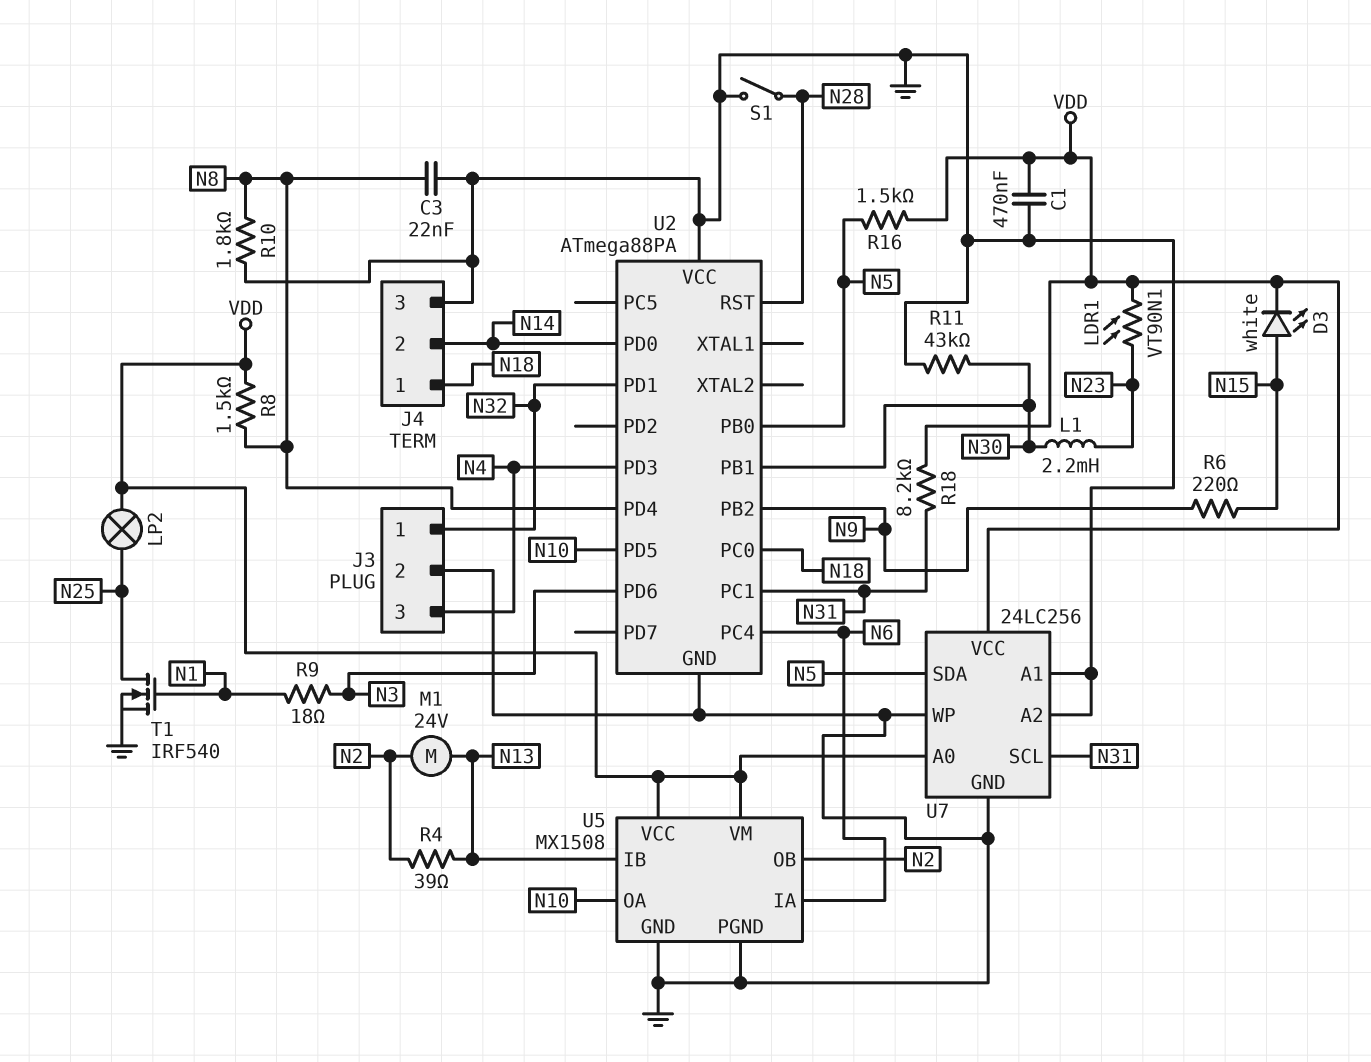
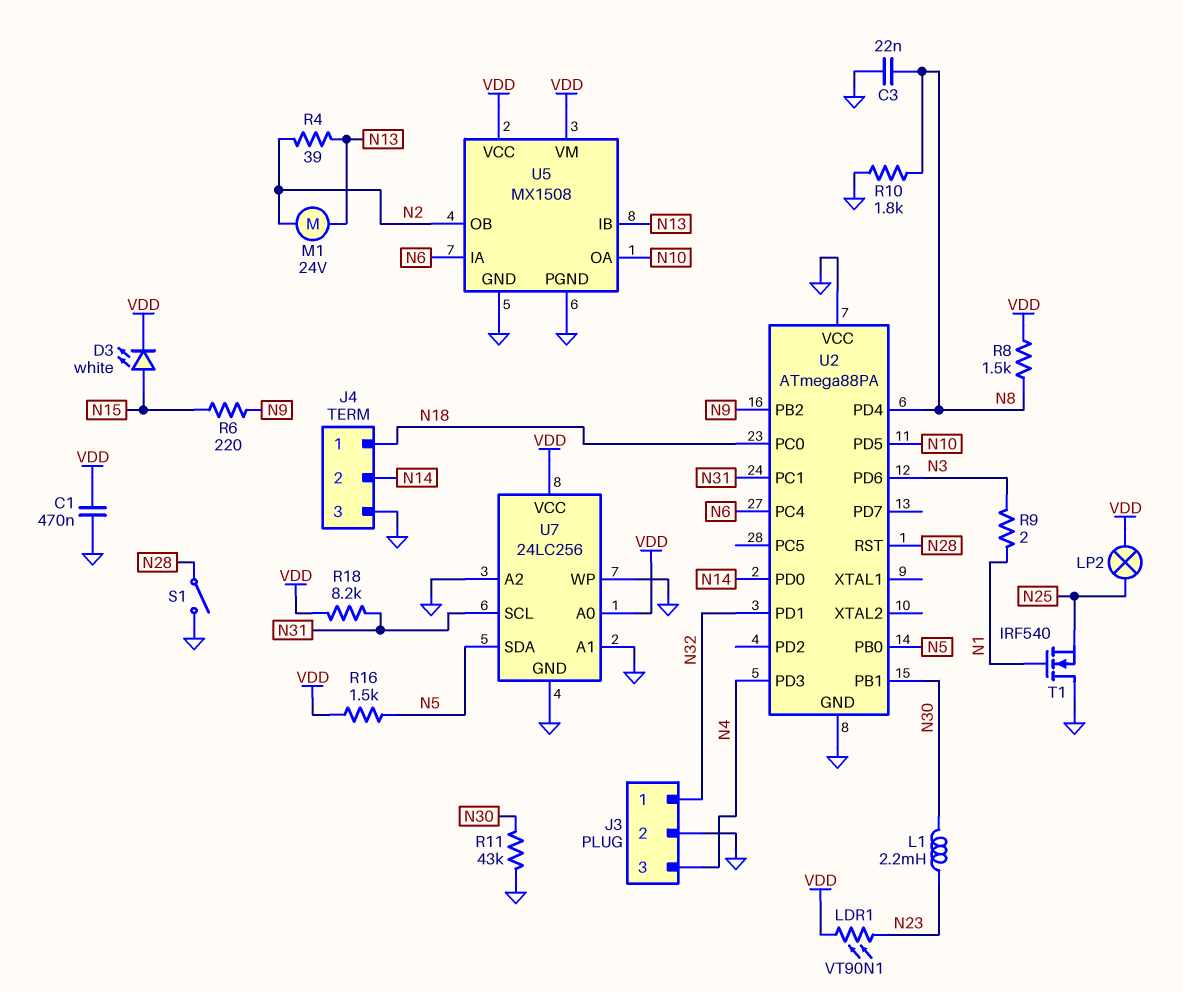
R9: 18 (N1, N3) -> 2 (N1, N3)
T1: NMOS IRF540 (G N1, D N25, S GND) -> NMOS IRF540 (G N1, D GND, S N25)

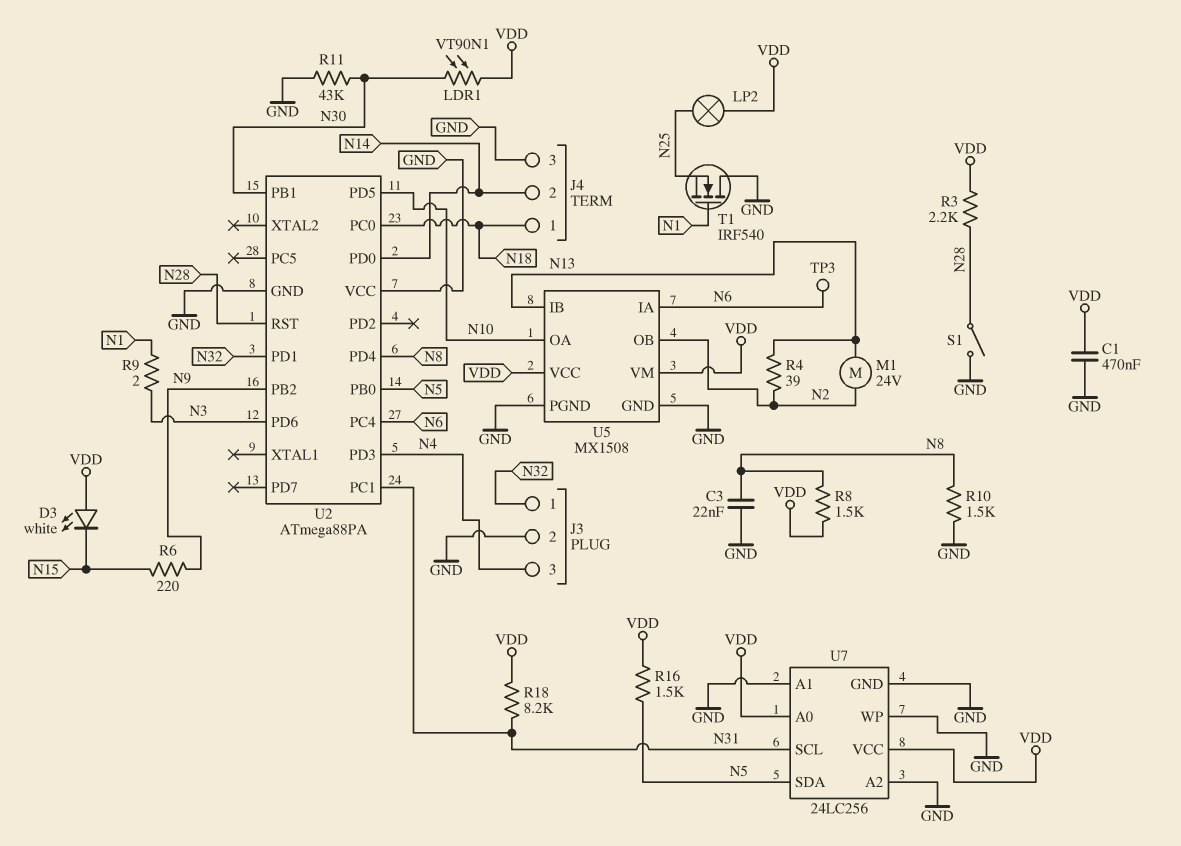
D3: LED white (A N15, K VDD) -> LED white (A VDD, K N15)
L1: 2.2mH (N23, N30) -> none
LDR1: VT90N1 (N23, VDD) -> VT90N1 (N30, VDD)
R3: none -> 2.2k (N28, VDD)
R10: 1.8k (GND, N8) -> 1.5k (GND, N8)
TP3: none -> test point (N6)

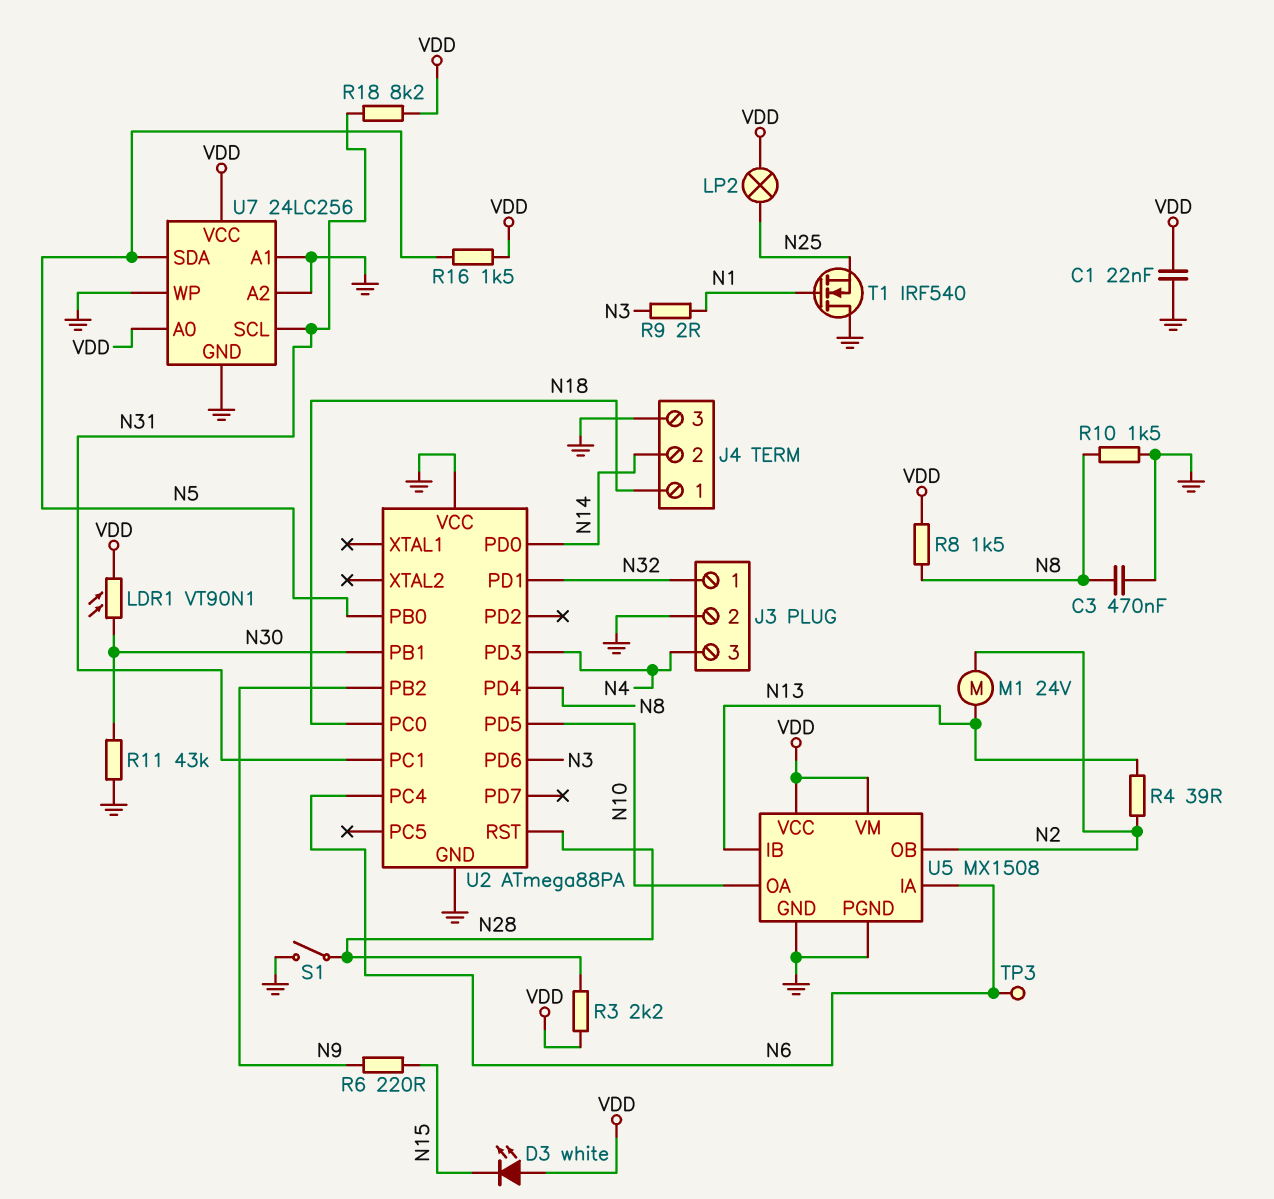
C1: 470nF (GND, VDD) -> 22nF (GND, VDD)
C3: 22nF (GND, N8) -> 470nF (GND, N8)

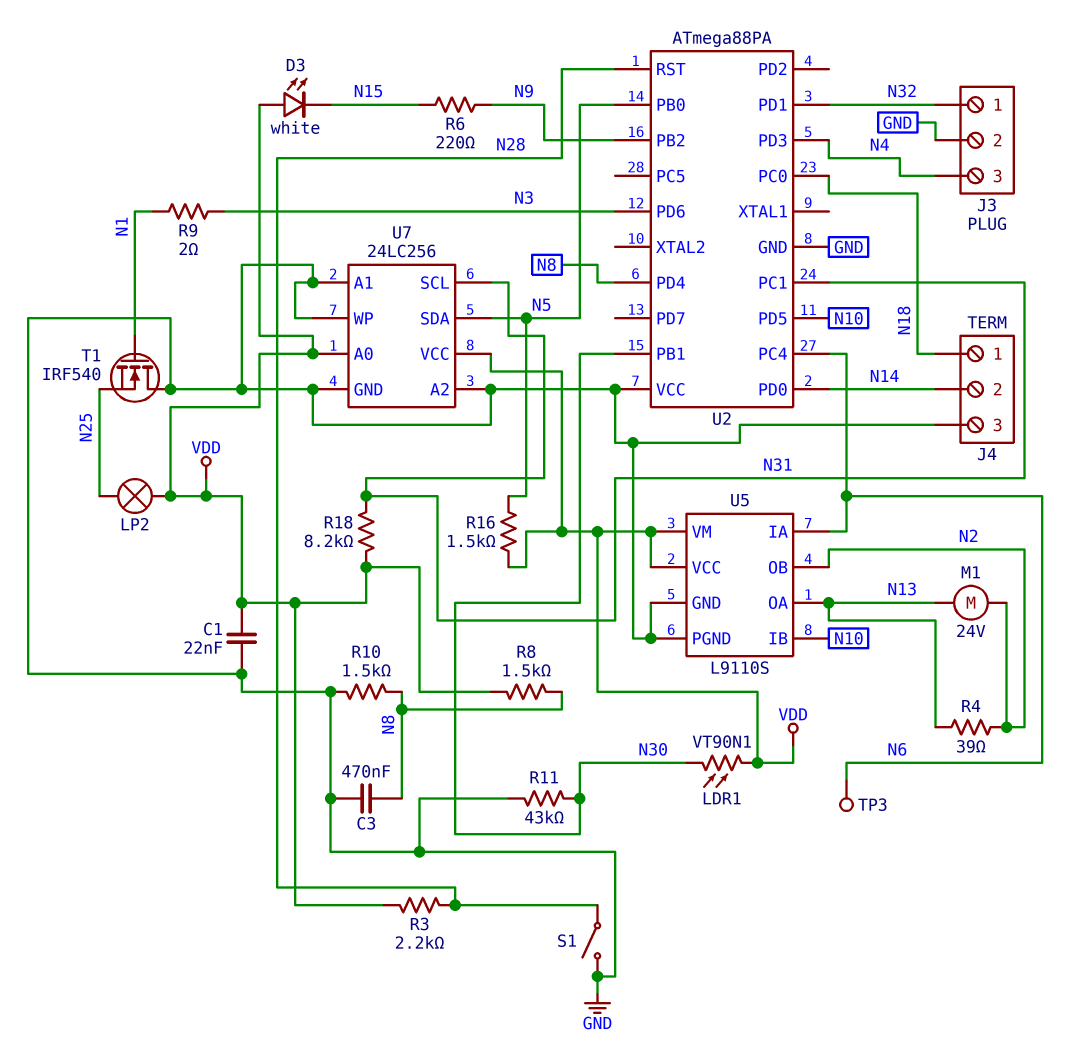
U5: MX1508 -> L9110S
U5 pin IB: N13 -> N10
U5 pin OA: N10 -> N13

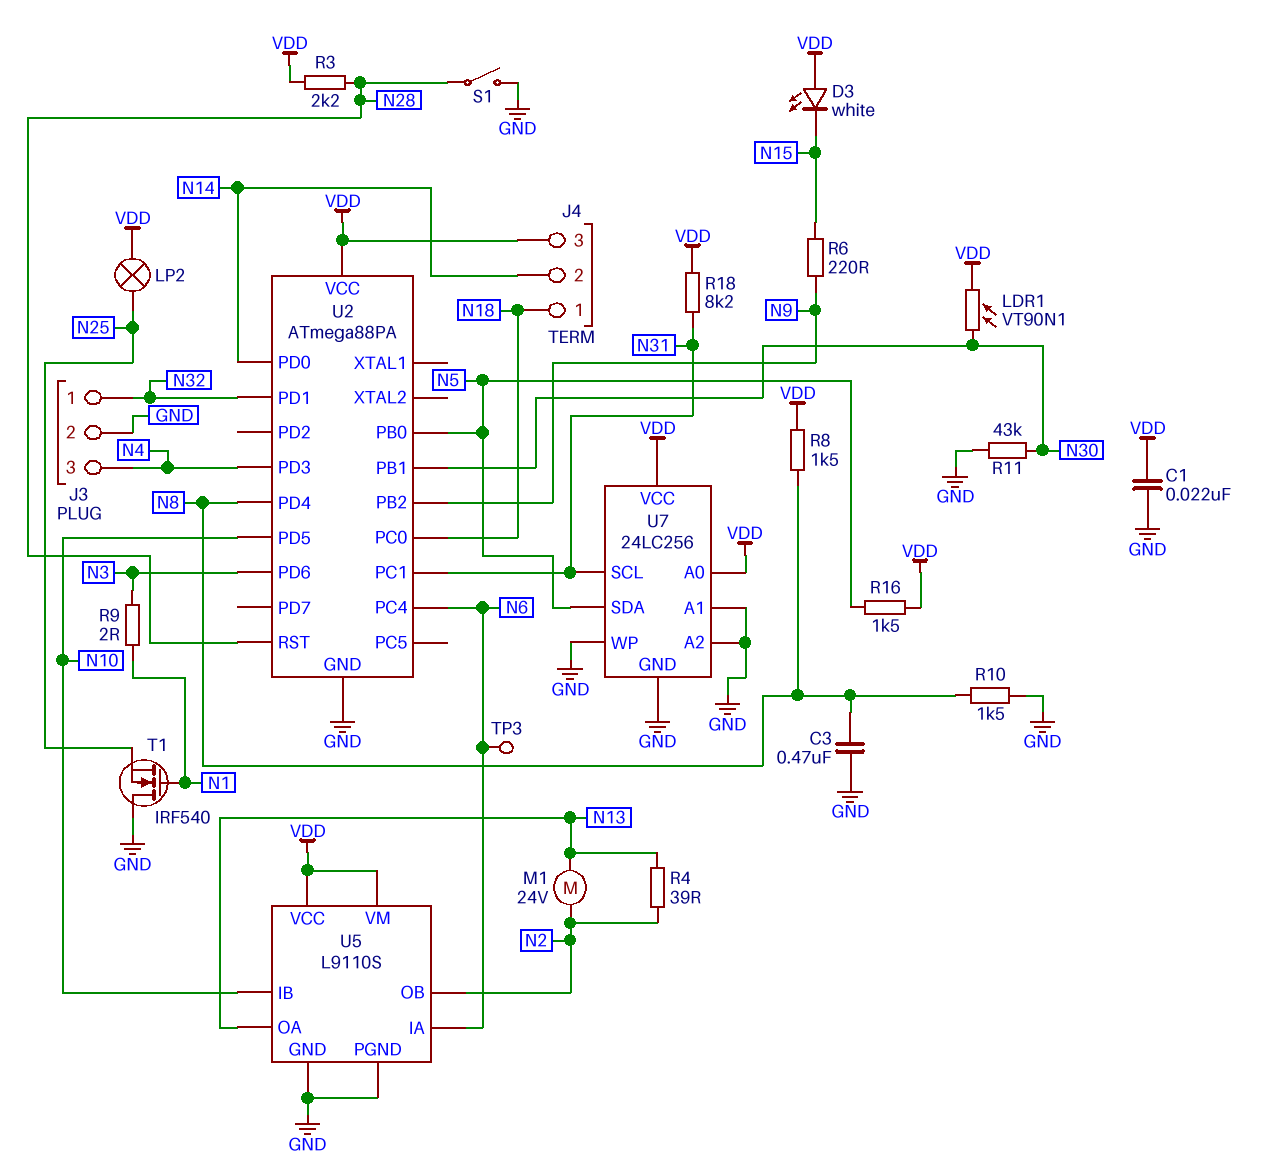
J4 pin 3: GND -> VDD
U2 pin VCC: GND -> VDD

